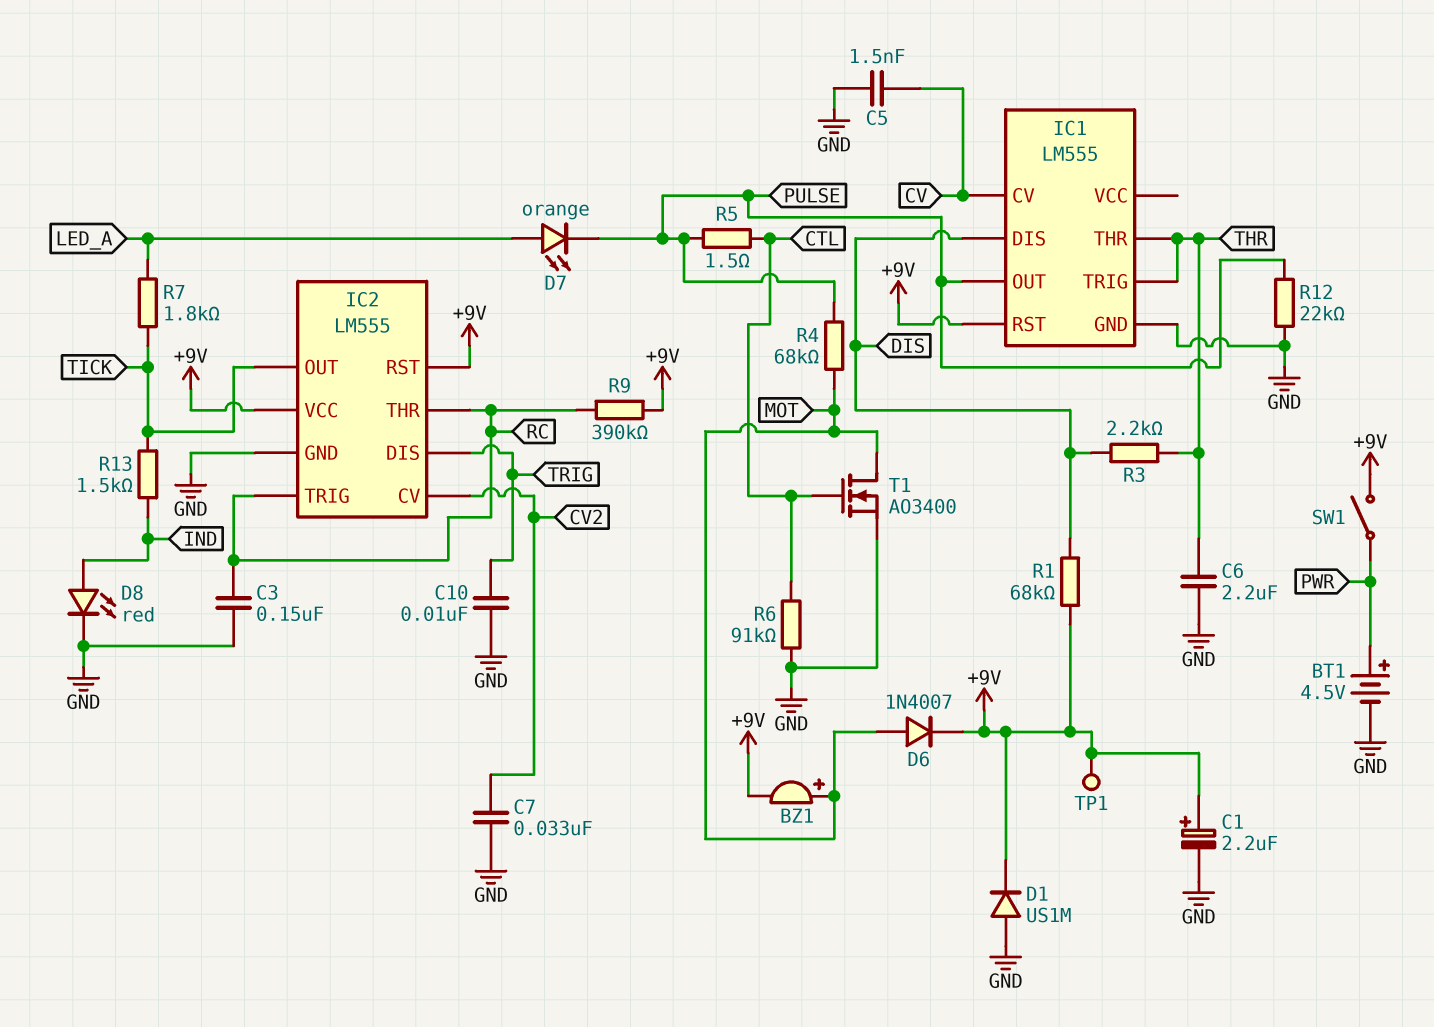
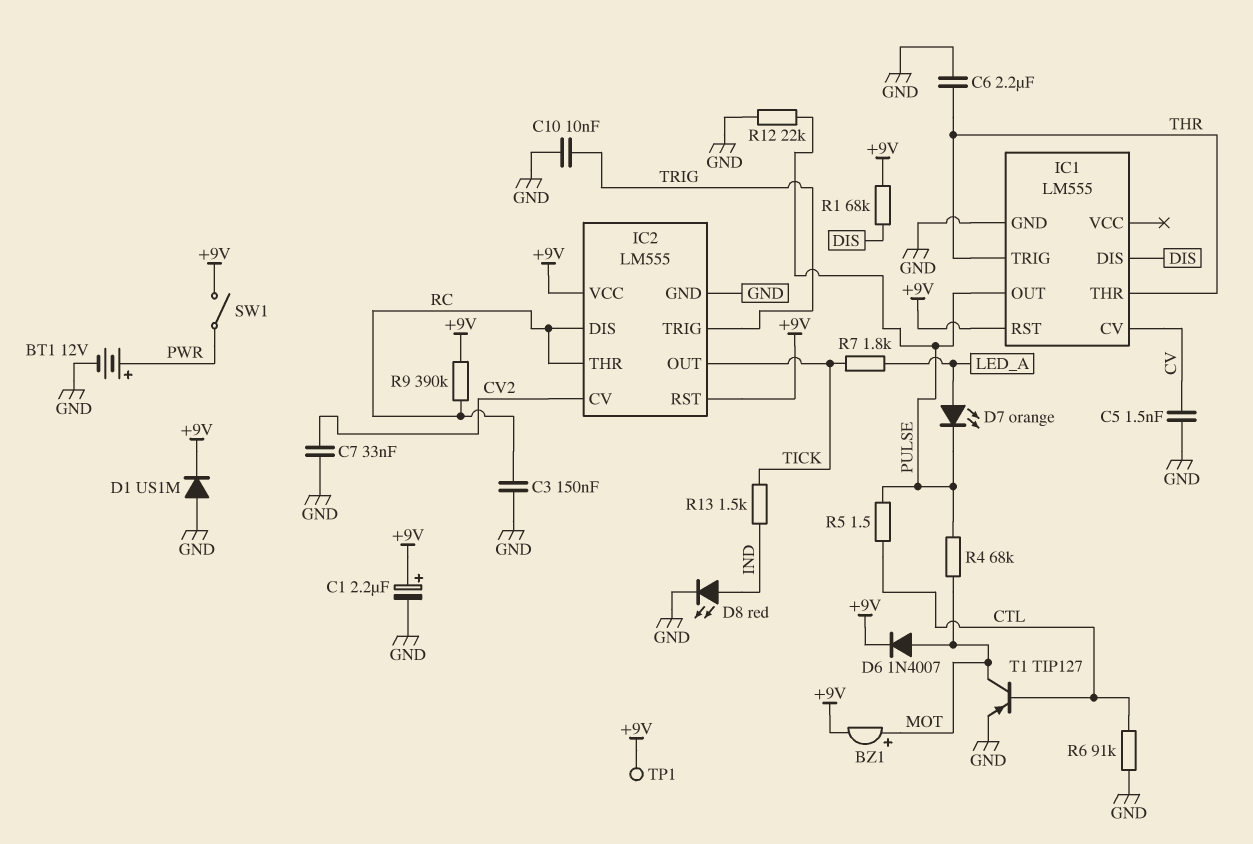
BT1: 4.5V (plus PWR, minus GND) -> 12V (plus PWR, minus GND)
IC2 pin DIS: TRIG -> RC
IC2 pin TRIG: RC -> TRIG
R3: 2.2k (DIS, THR) -> none
T1: NMOS AO3400 (G CTL, D MOT, S GND) -> PNP TIP127 (B CTL, C MOT, E GND)

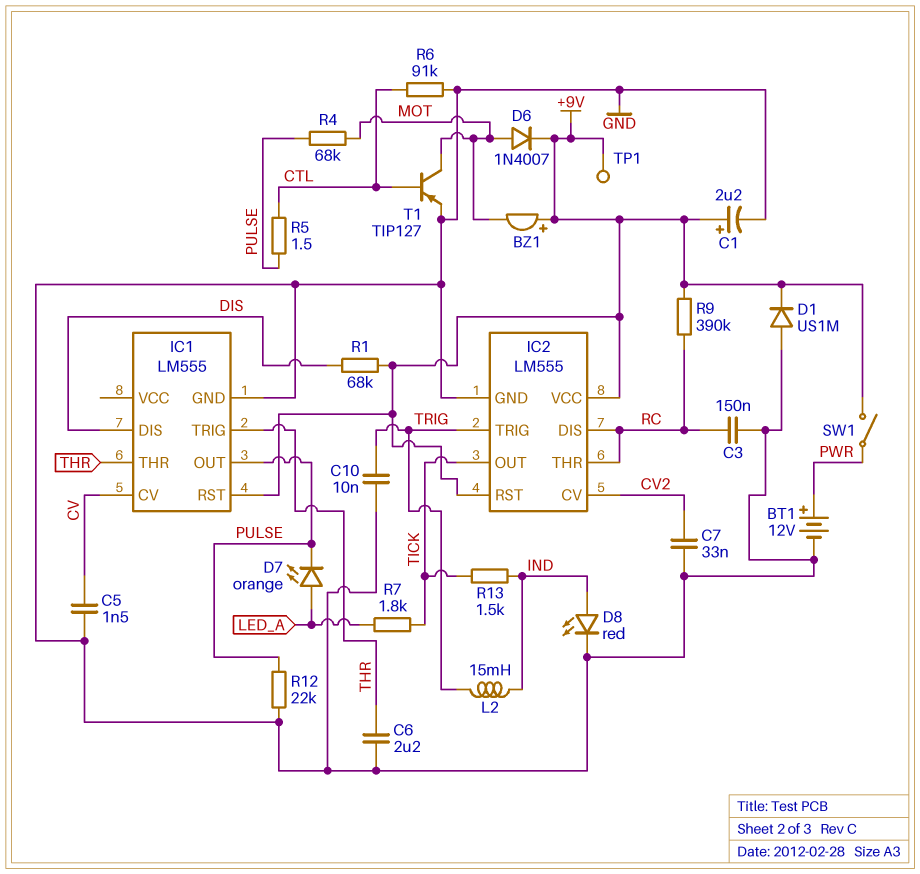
BZ1: buzzer (plus MOT, minus +9V) -> buzzer (plus +9V, minus MOT)
L2: none -> 15mH (IND, TRIG)

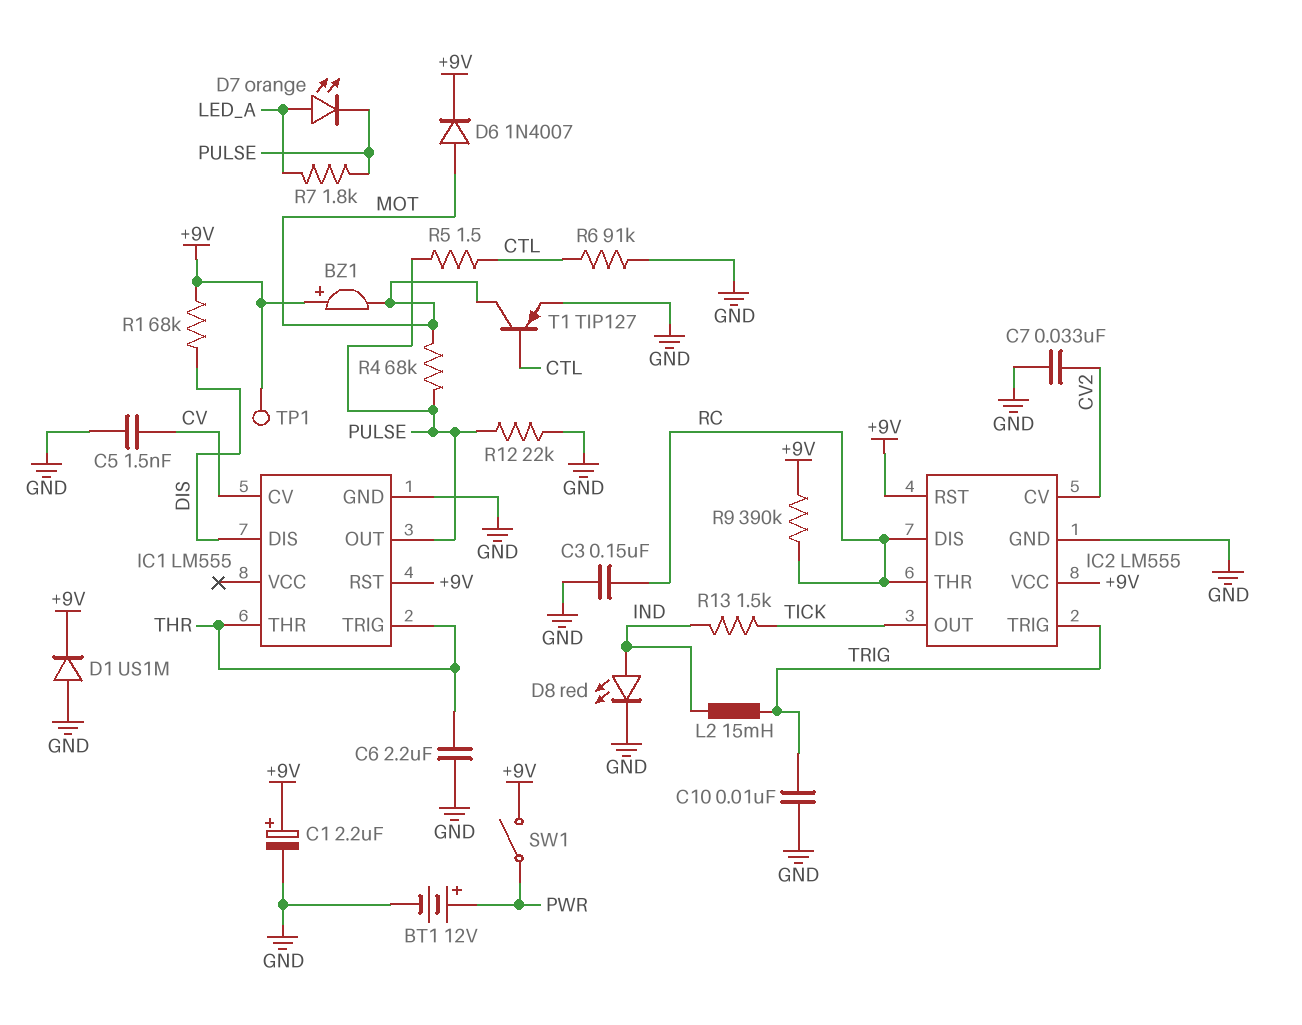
R7: 1.8k (LED_A, TICK) -> 1.8k (LED_A, PULSE)

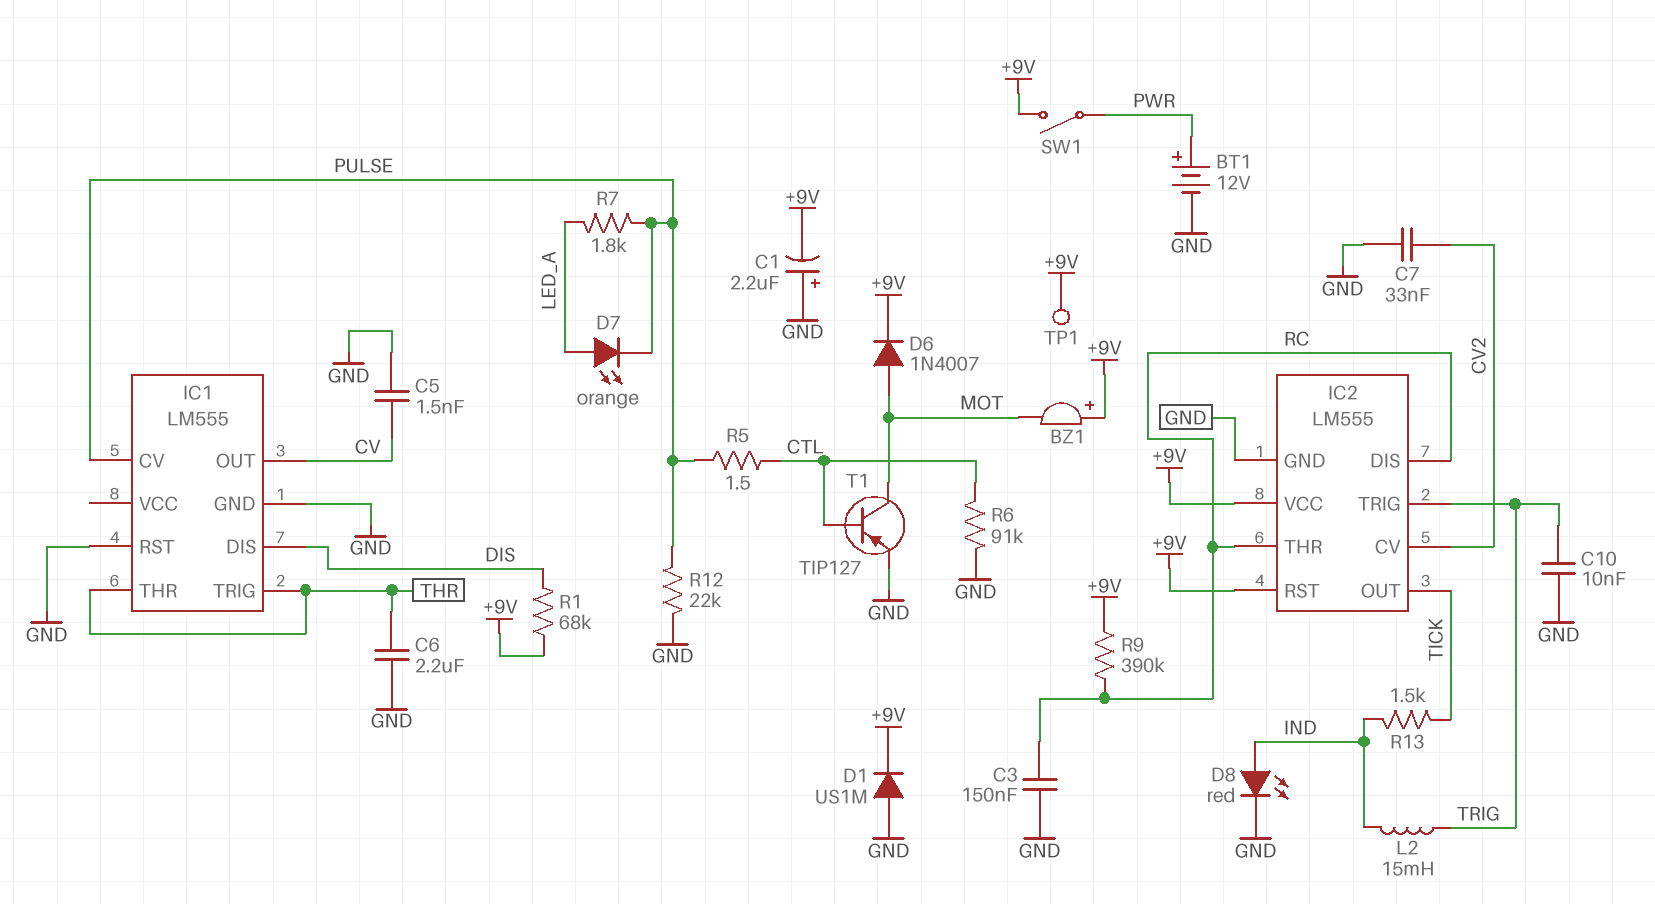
C1: 2.2uF (plus +9V, minus GND) -> 2.2uF (plus GND, minus +9V)
IC1 pin CV: CV -> PULSE
IC1 pin OUT: PULSE -> CV
IC1 pin RST: +9V -> GND
R4: 68k (MOT, PULSE) -> none

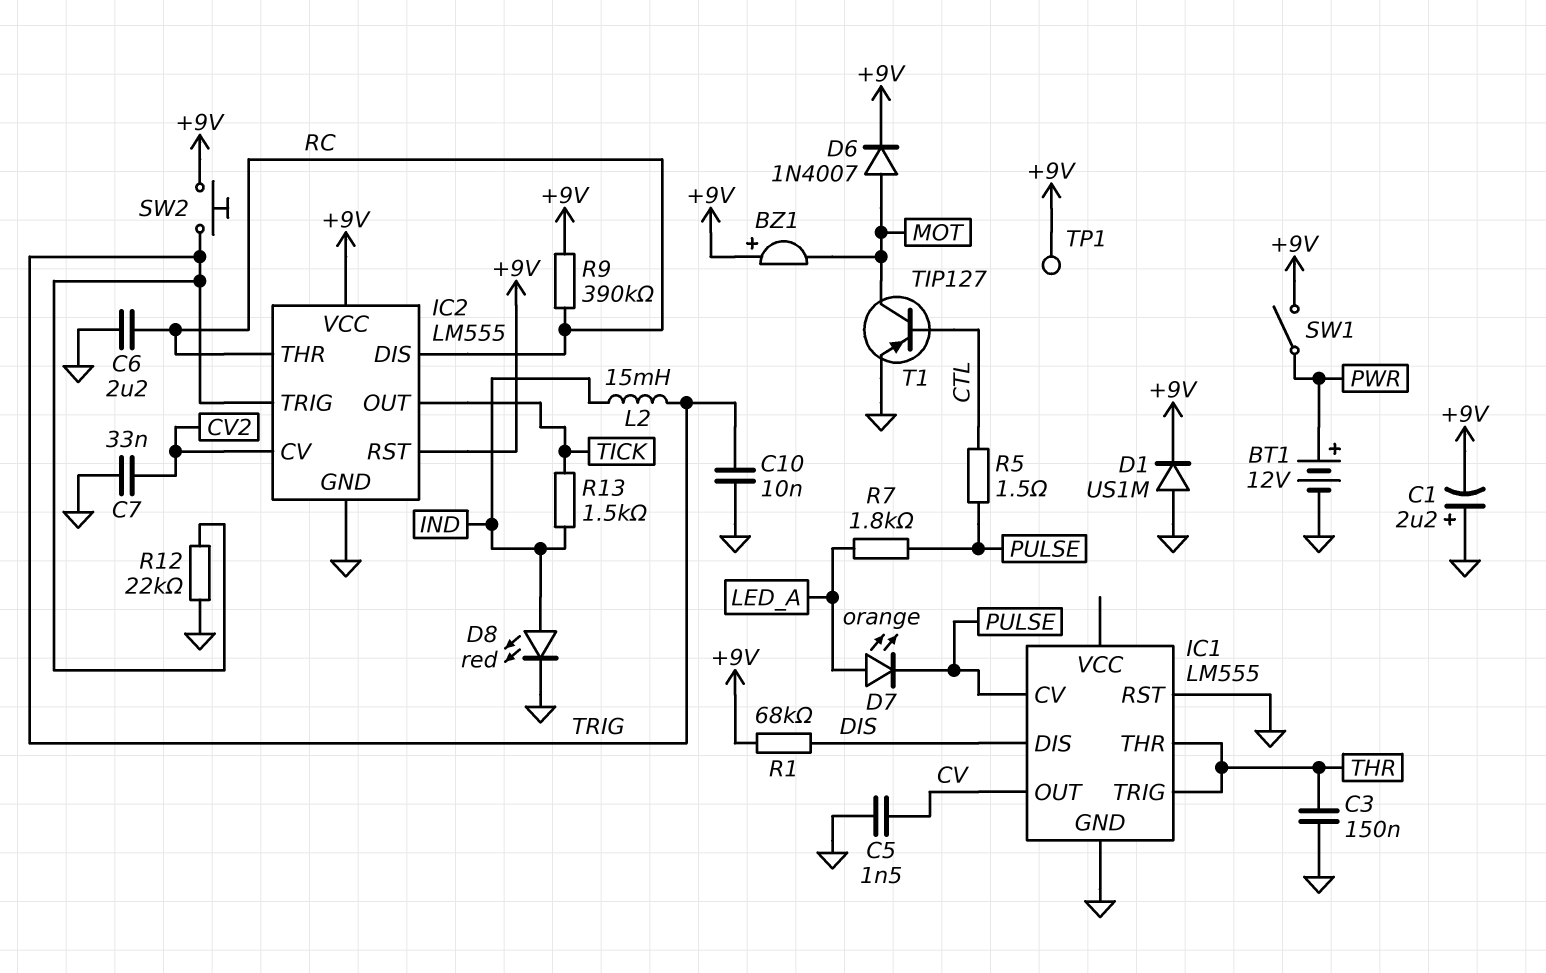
C3: 150nF (GND, RC) -> 150nF (GND, THR)
C6: 2.2uF (GND, THR) -> 2.2uF (GND, RC)
R6: 91k (CTL, GND) -> none
R12: 22k (GND, PULSE) -> 22k (GND, TRIG)
SW2: none -> button (+9V, TRIG)

